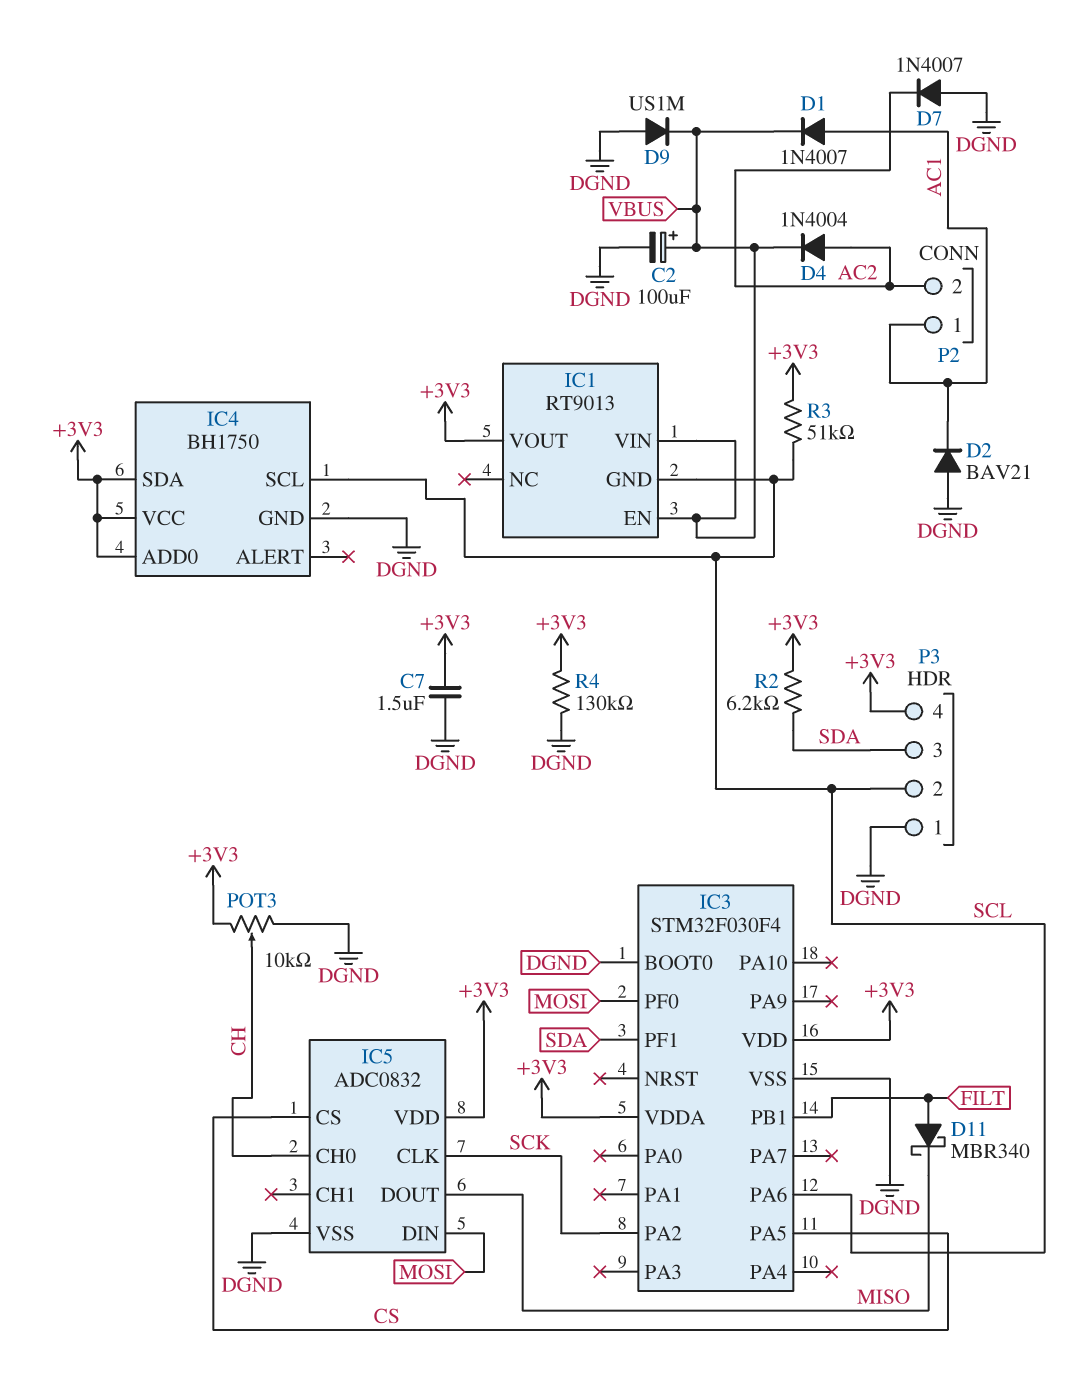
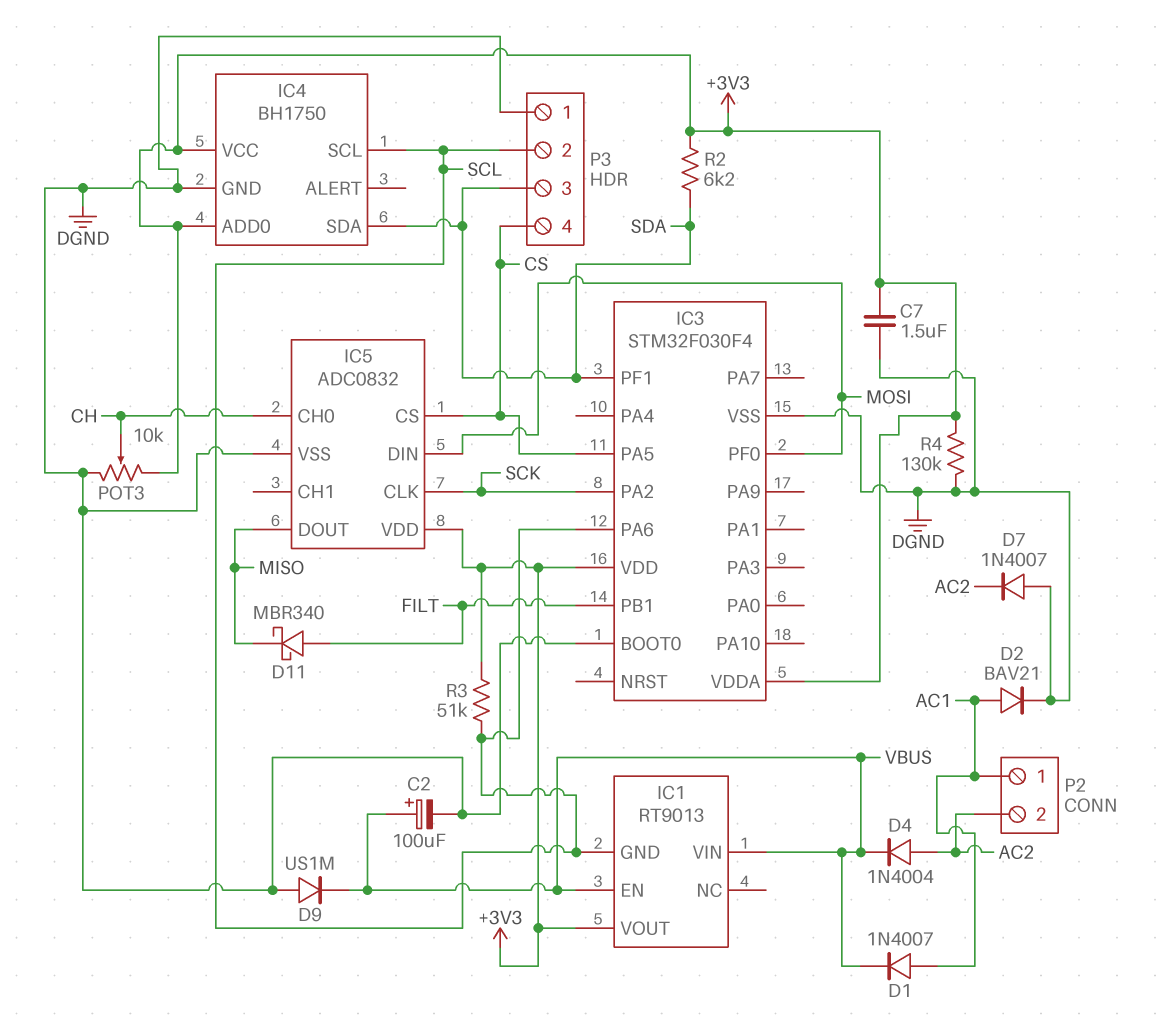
D2: diode BAV21 (A DGND, K AC1) -> diode BAV21 (A AC1, K DGND)
IC4 pin SDA: +3V3 -> SDA
P3 pin 4: +3V3 -> CS

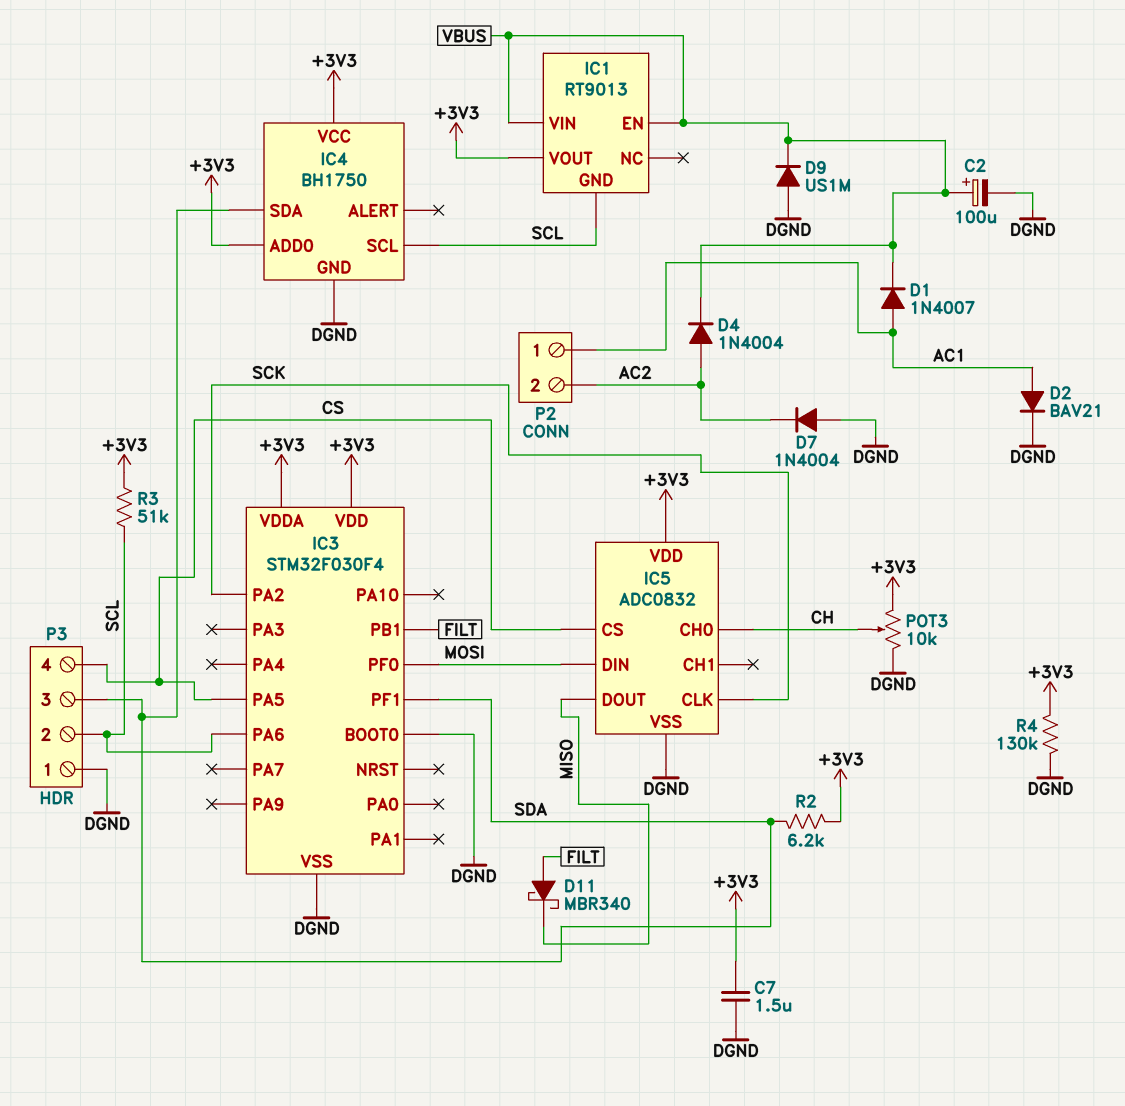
D7: diode 1N4007 (A DGND, K AC2) -> diode 1N4004 (A DGND, K AC2)

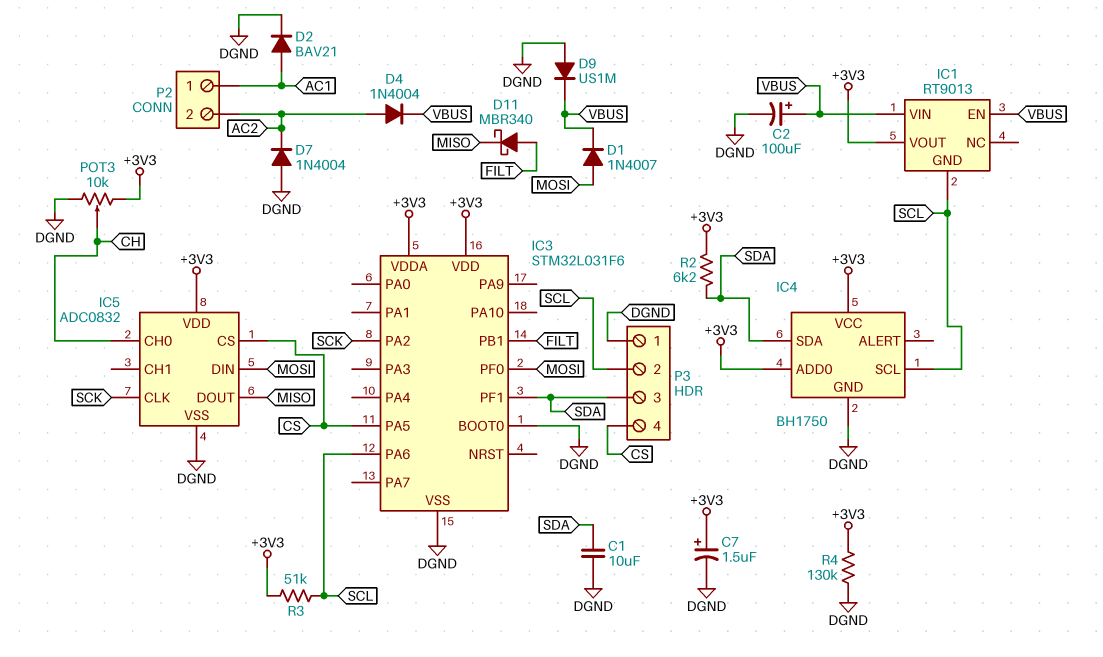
C1: none -> 10uF (DGND, SDA)
C7: 1.5uF (+3V3, DGND) -> 1.5uF (plus +3V3, minus DGND)
D1: diode 1N4007 (A AC1, K VBUS) -> diode 1N4007 (A MOSI, K VBUS)
IC3: STM32F030F4 -> STM32L031F6

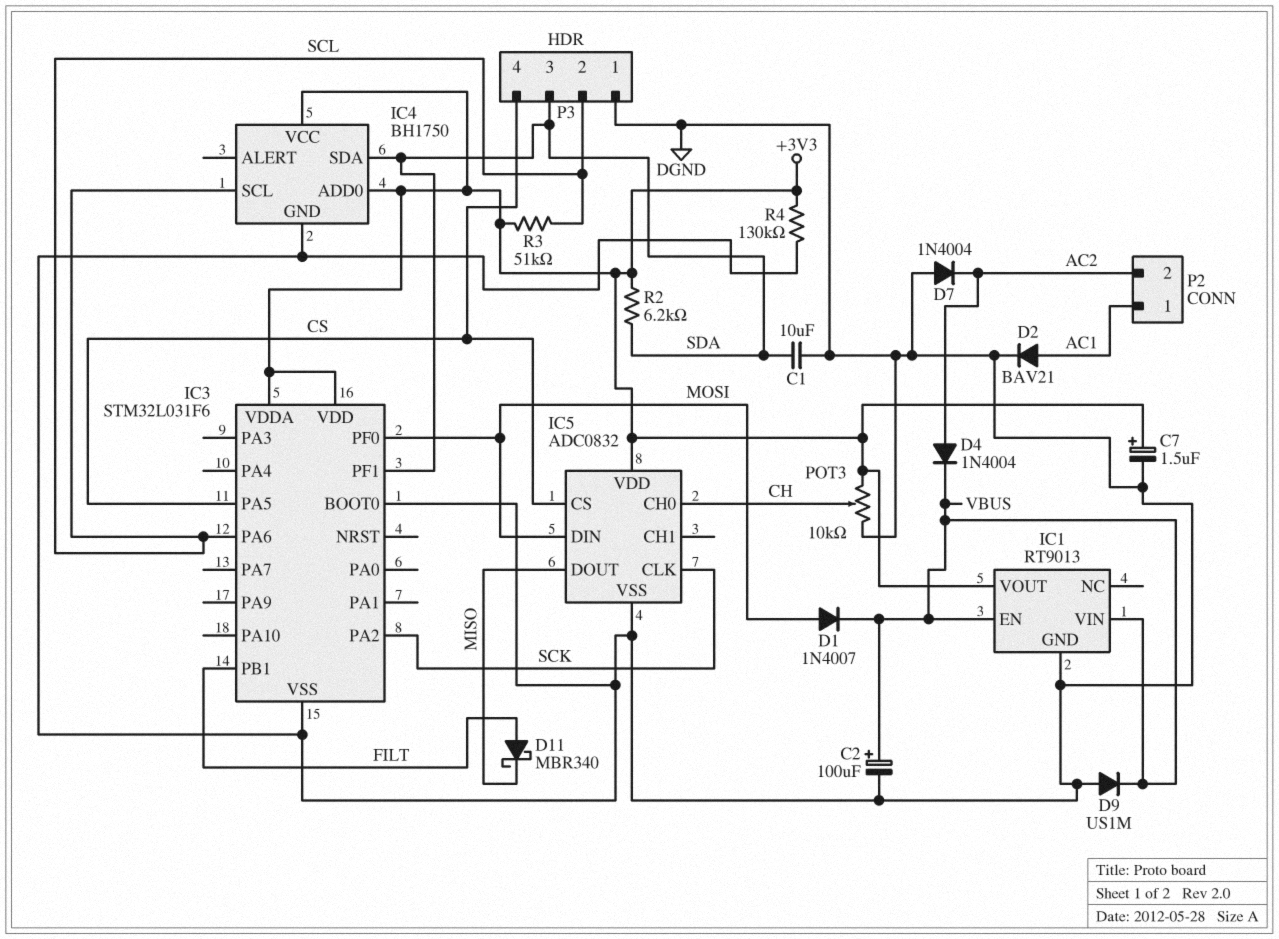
IC1 pin GND: SCL -> DGND

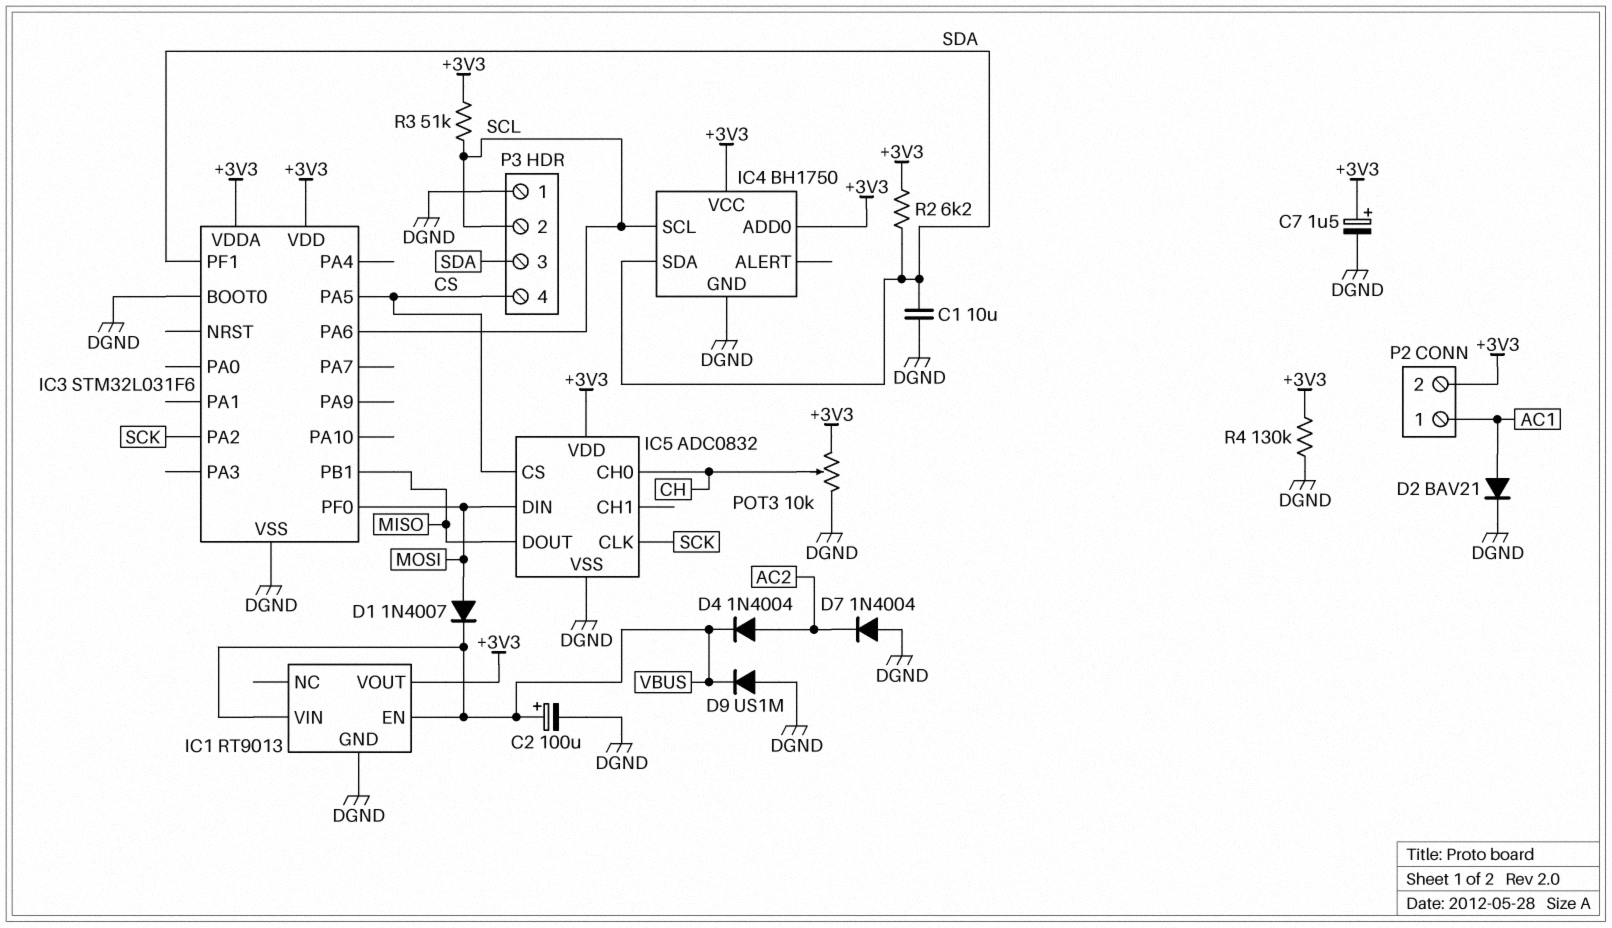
D11: schottky MBR340 (A FILT, K MISO) -> none
IC3 pin PB1: FILT -> MISO
P2 pin 2: AC2 -> +3V3

